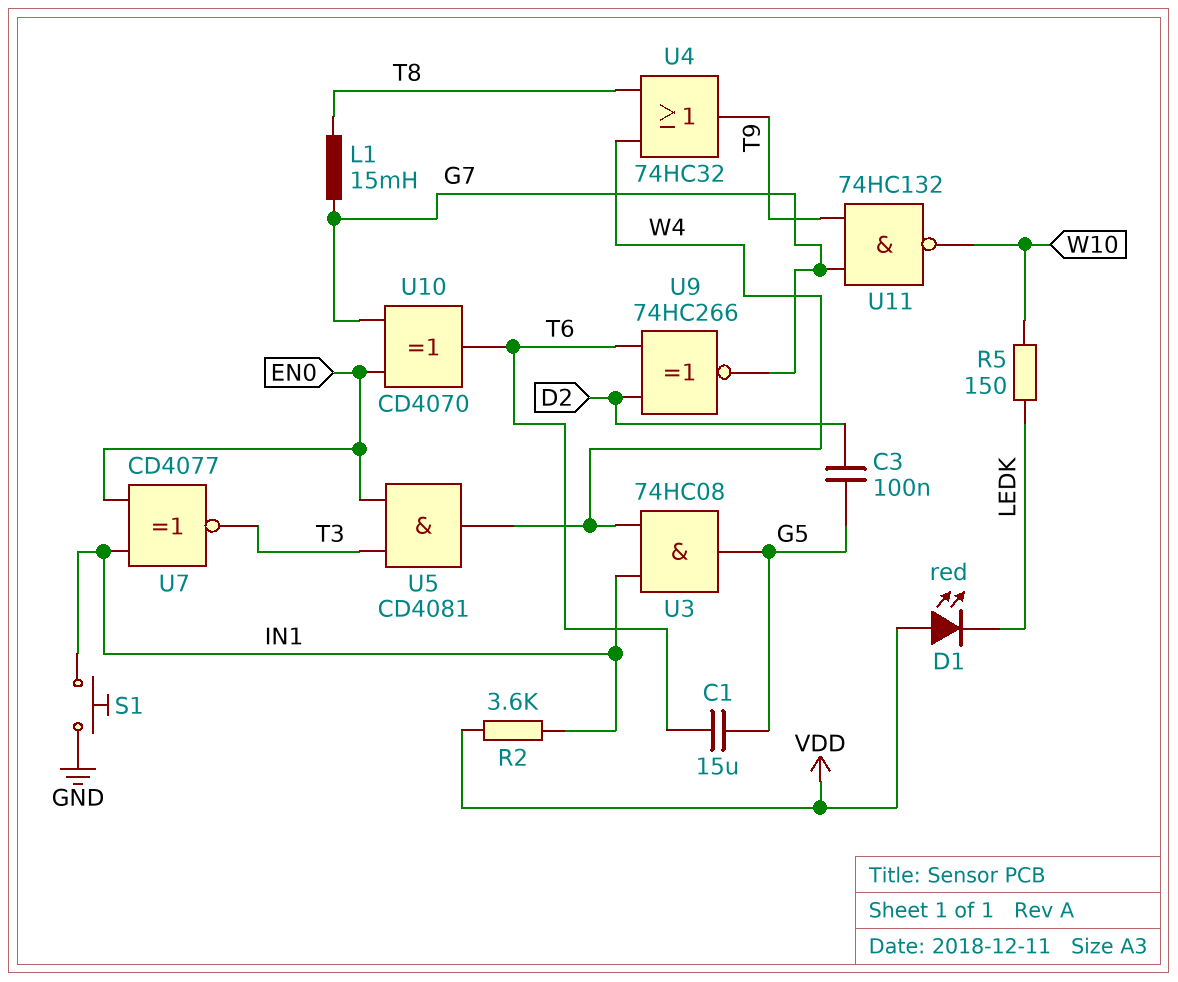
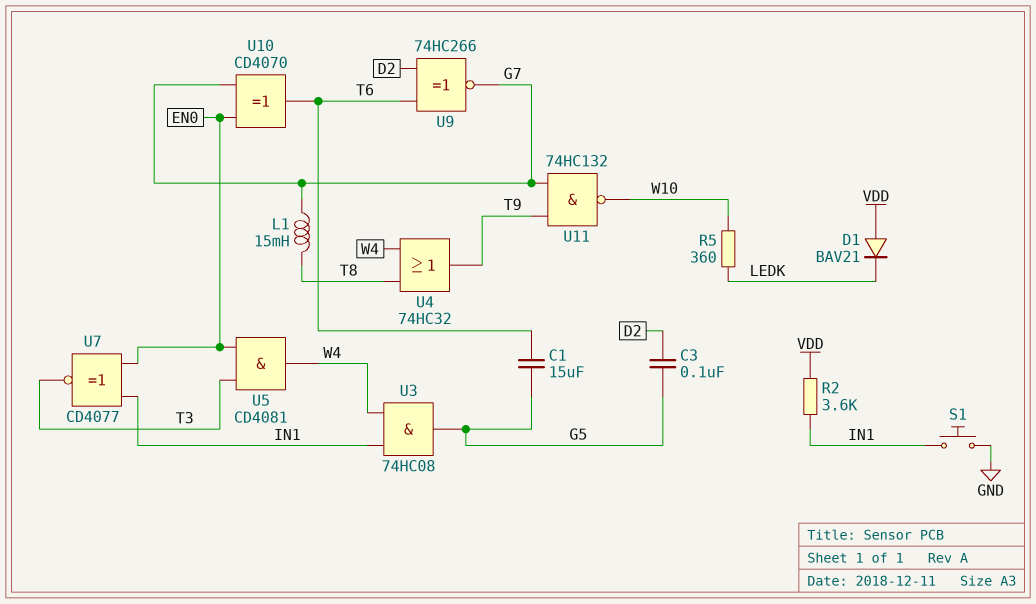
D1: LED red (A VDD, K LEDK) -> diode BAV21 (A VDD, K LEDK)
R5: 150 (LEDK, W10) -> 360 (LEDK, W10)

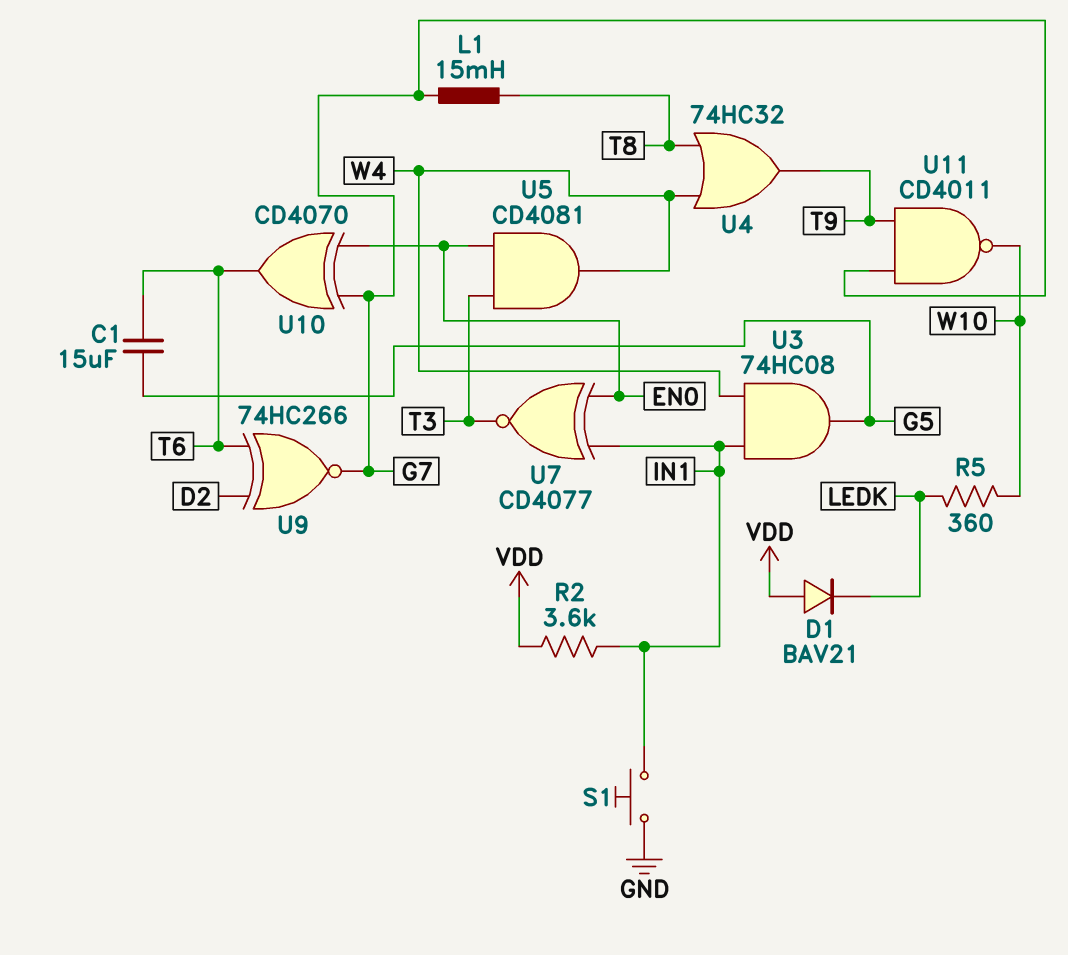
C3: 100nF (D2, G5) -> none
U11: NAND 74HC132 (in G7, in T9, out W10) -> NAND CD4011 (in G7, in T9, out W10)

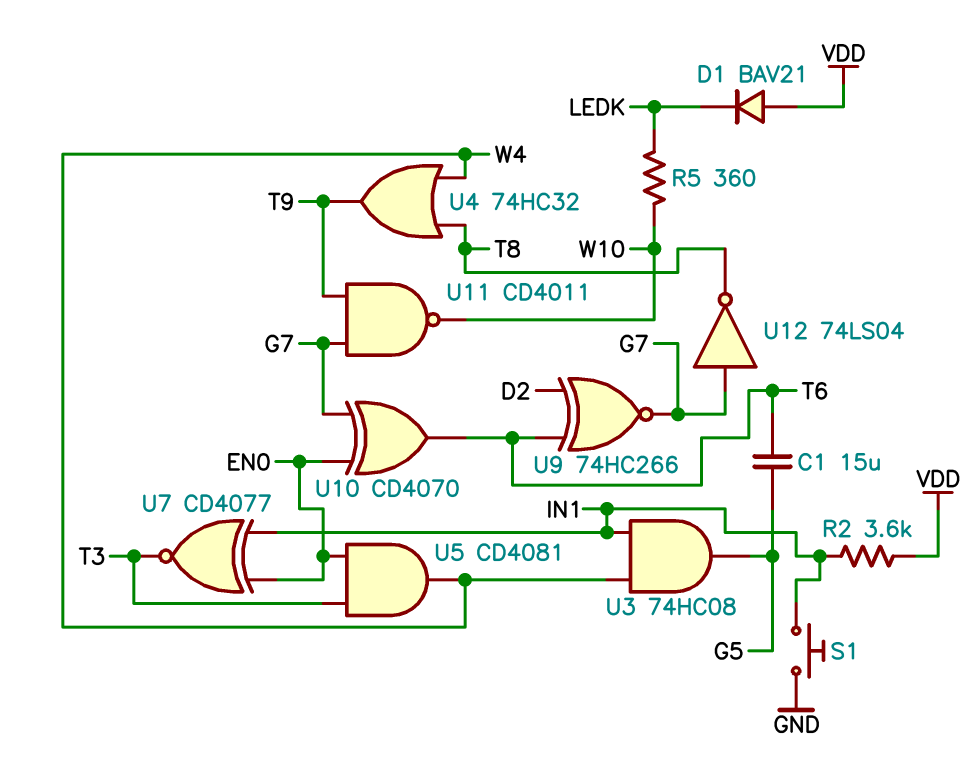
L1: 15mH (G7, T8) -> none
U12: none -> NOT 74LS04 (in G7, out T8)

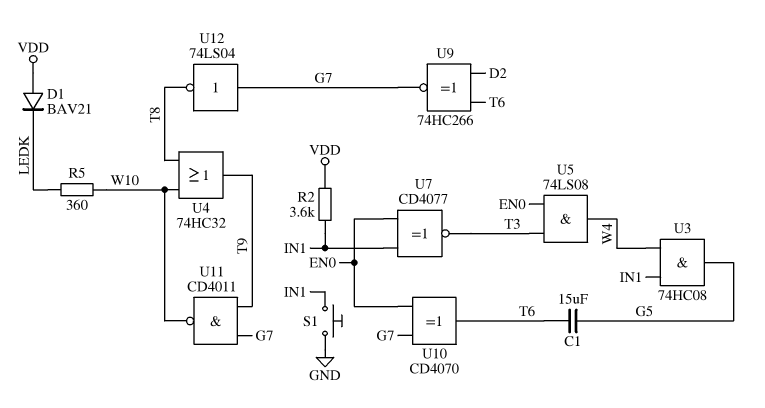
U4: OR 74HC32 (in T8, in W4, out T9) -> OR 74HC32 (in T8, in W10, out T9)
U5: AND CD4081 (in EN0, in T3, out W4) -> AND 74LS08 (in EN0, in T3, out W4)

